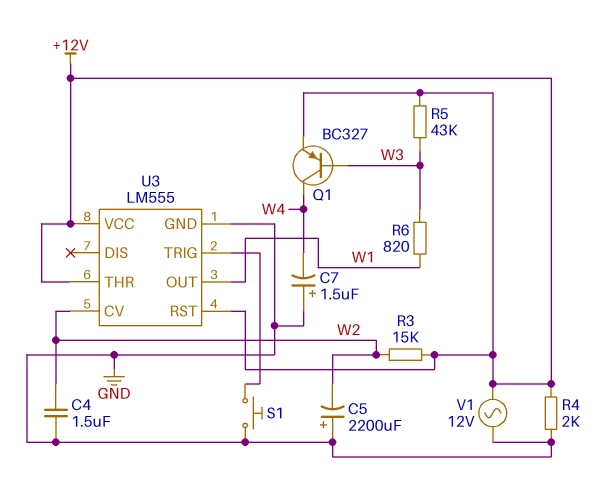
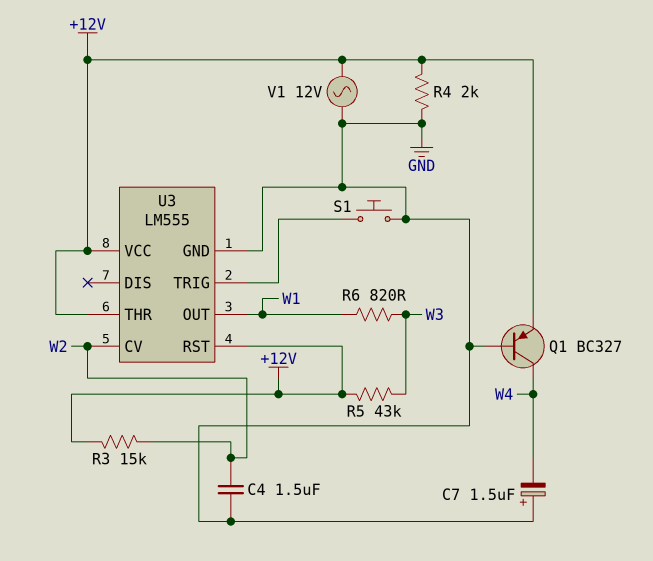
C5: 2200uF (plus GND, minus W2) -> none
Q1: PNP BC327 (B W3, C W4, E +12V) -> PNP BC327 (B GND, C W4, E +12V)

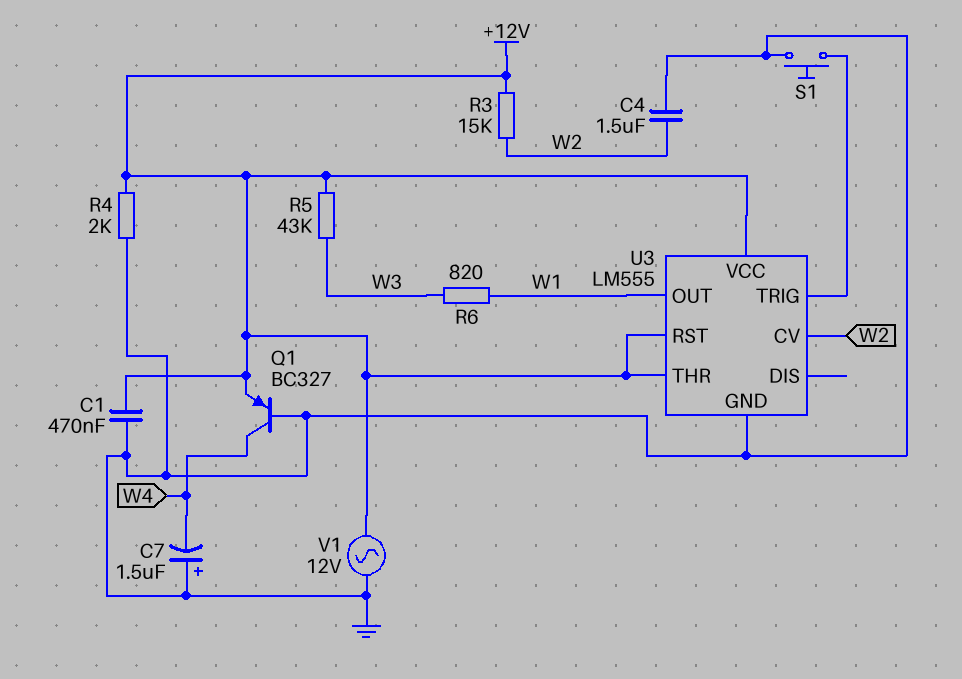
C1: none -> 470nF (+12V, GND)

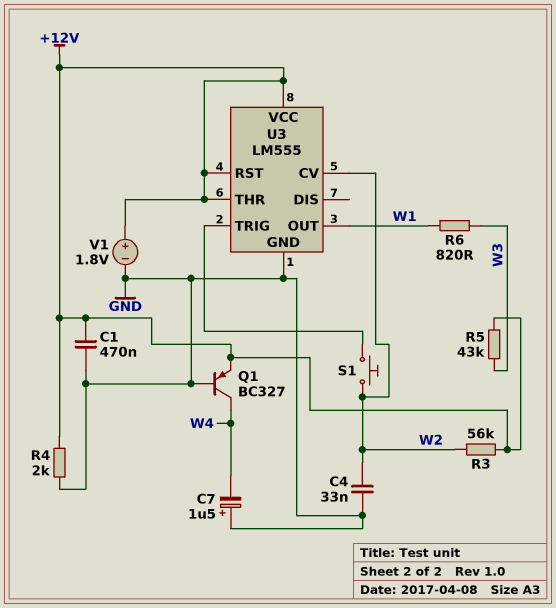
C4: 1.5uF (GND, W2) -> 33nF (GND, W2)
R3: 15k (+12V, W2) -> 56k (+12V, W2)
S1: button (GND, U3/TRIG) -> button (U3/TRIG, W2)
V1: AC 12V (+12V, GND) -> 1.8V (plus +12V, minus GND)

